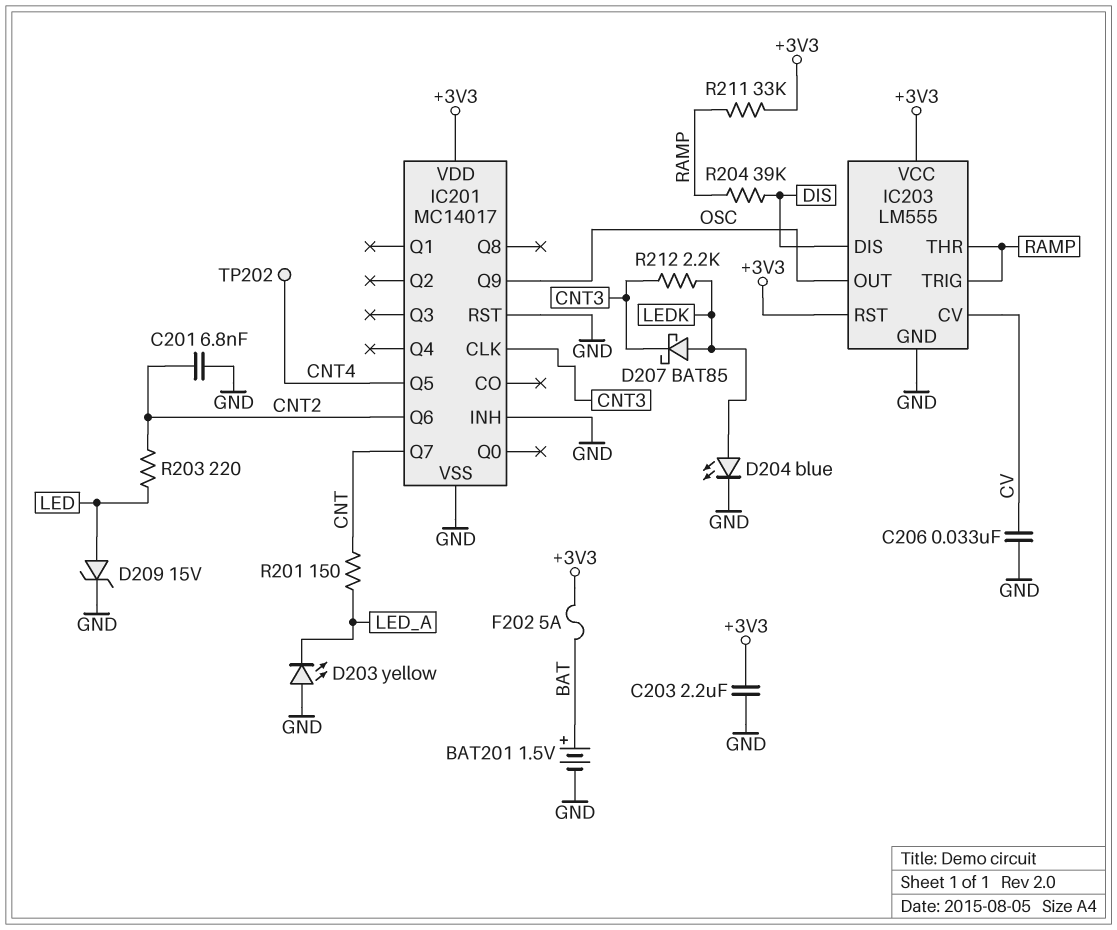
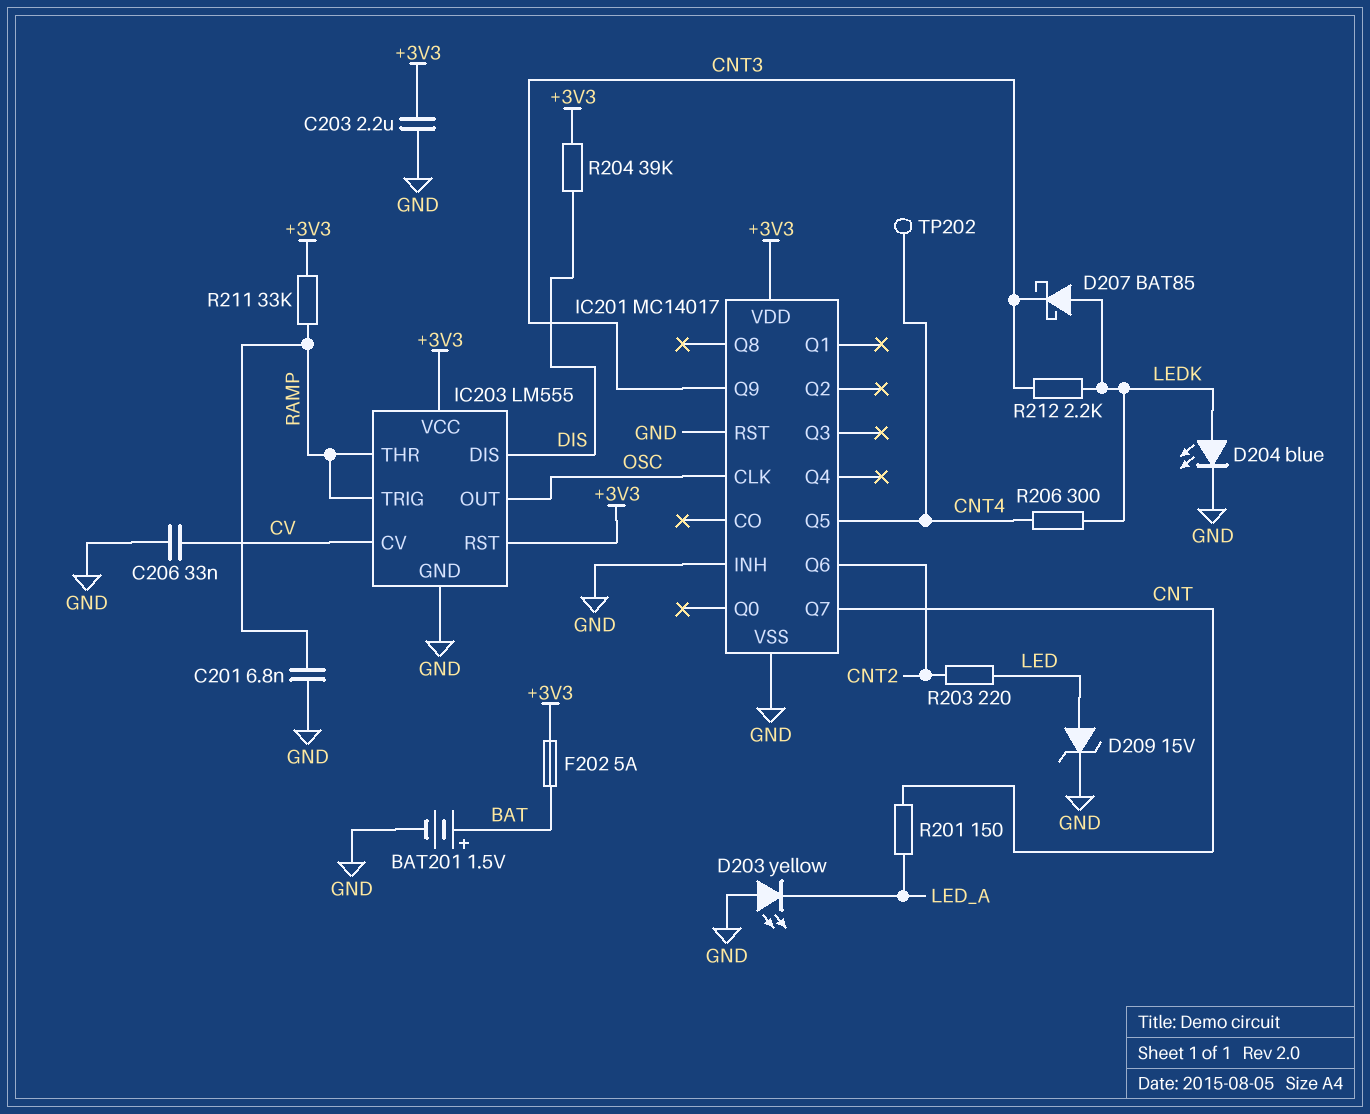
C201: 6.8nF (CNT2, GND) -> 6.8nF (GND, RAMP)
IC201 pin CLK: CNT3 -> OSC
IC201 pin Q9: OSC -> CNT3
R204: 39k (DIS, RAMP) -> 39k (+3V3, DIS)
R206: none -> 300 (CNT4, LEDK)

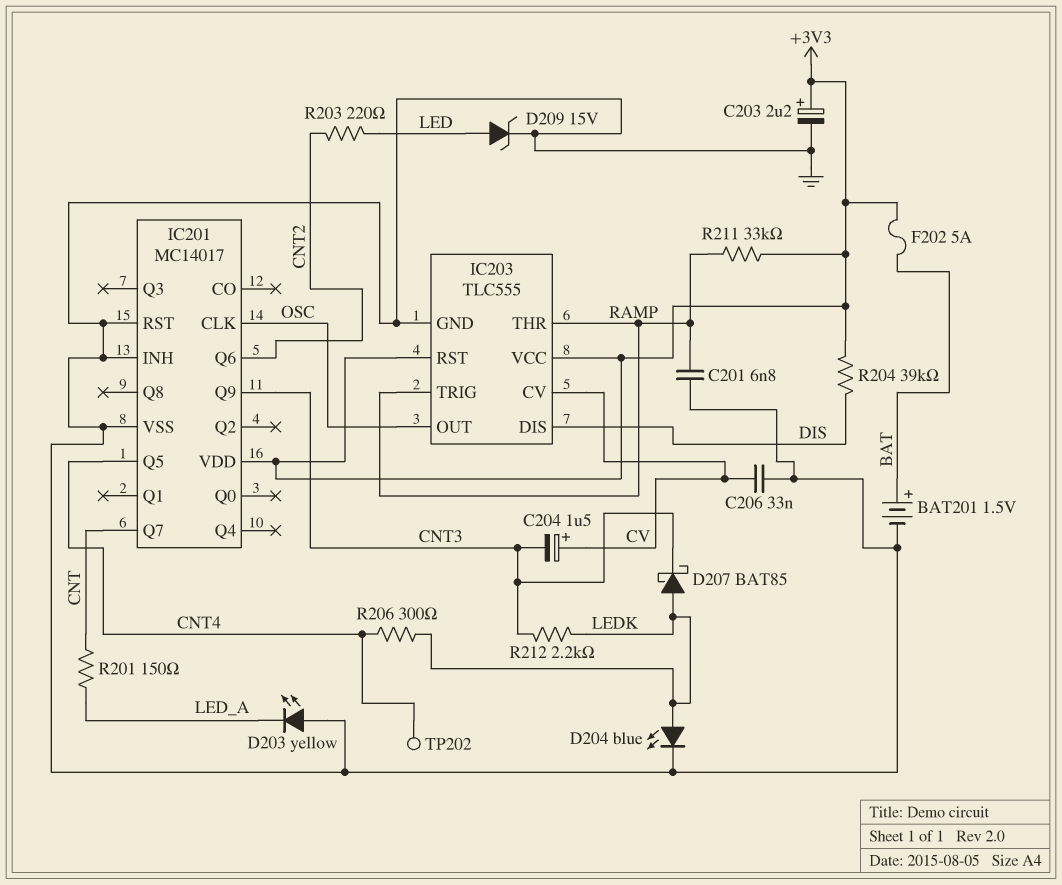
C203: 2.2uF (+3V3, GND) -> 2.2uF (plus +3V3, minus GND)
C204: none -> 1.5uF (plus CV, minus CNT3)
IC203: LM555 -> TLC555

